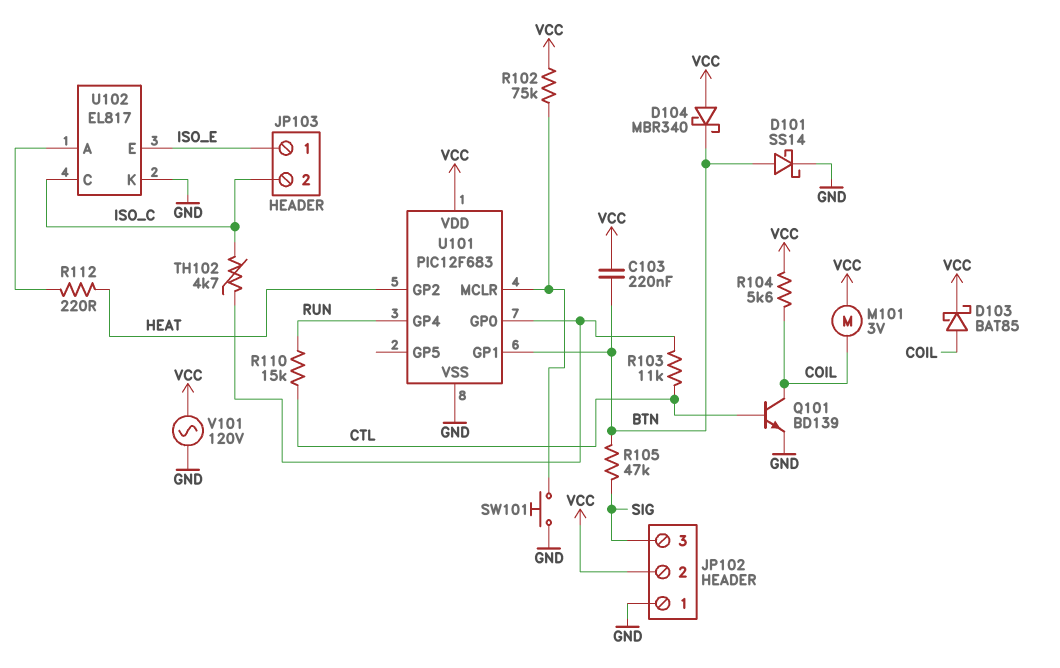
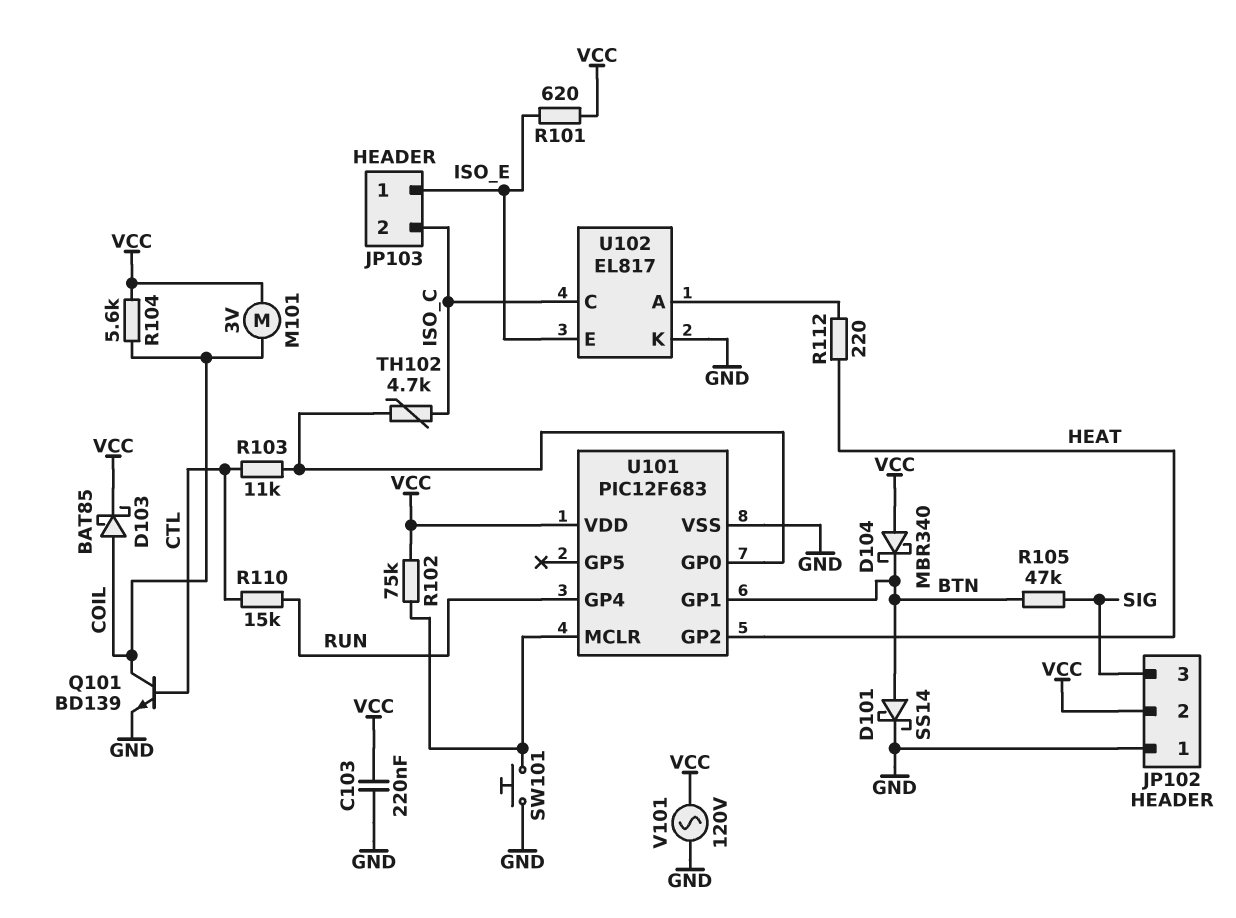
C103: 220nF (BTN, VCC) -> 220nF (GND, VCC)
R101: none -> 620 (ISO_E, VCC)

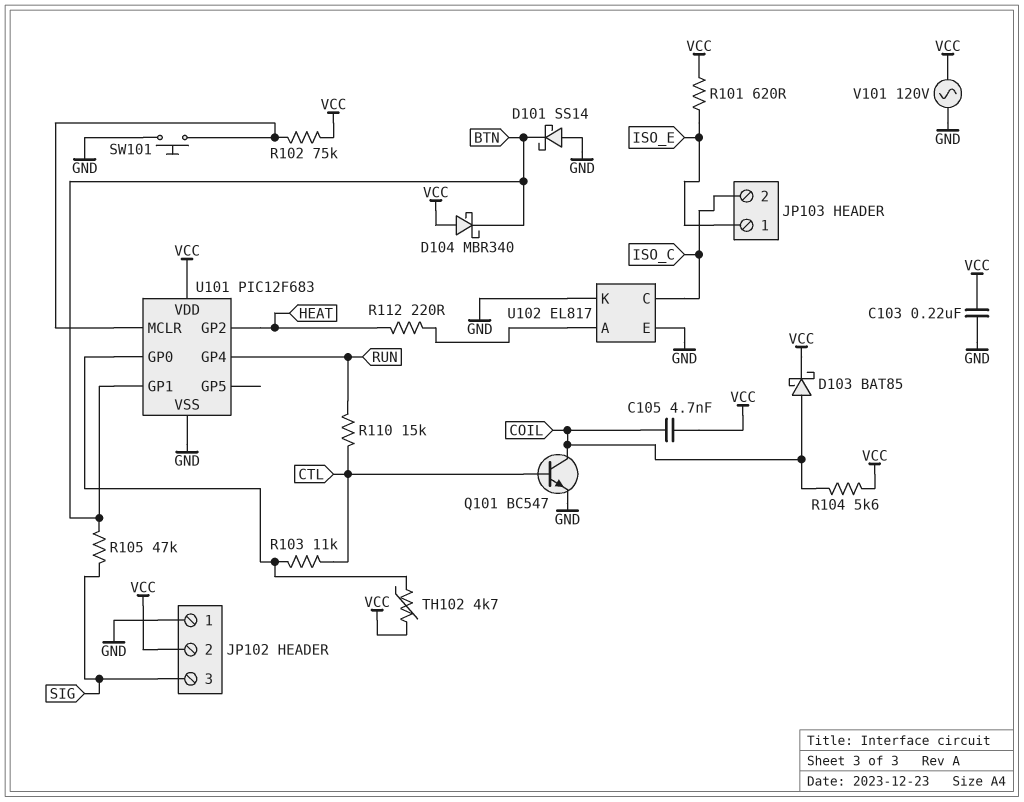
C105: none -> 4.7nF (COIL, VCC)
D101: schottky SS14 (A BTN, K GND) -> schottky SS14 (A GND, K BTN)
M101: motor 3V (COIL, VCC) -> none
Q101: NPN BD139 (B CTL, C COIL, E GND) -> NPN BC547 (B CTL, C COIL, E GND)
TH102: 4.7k (ISO_C, U101/GP0) -> 4.7k (U101/GP0, VCC)
U102 pin E: ISO_E -> GND

